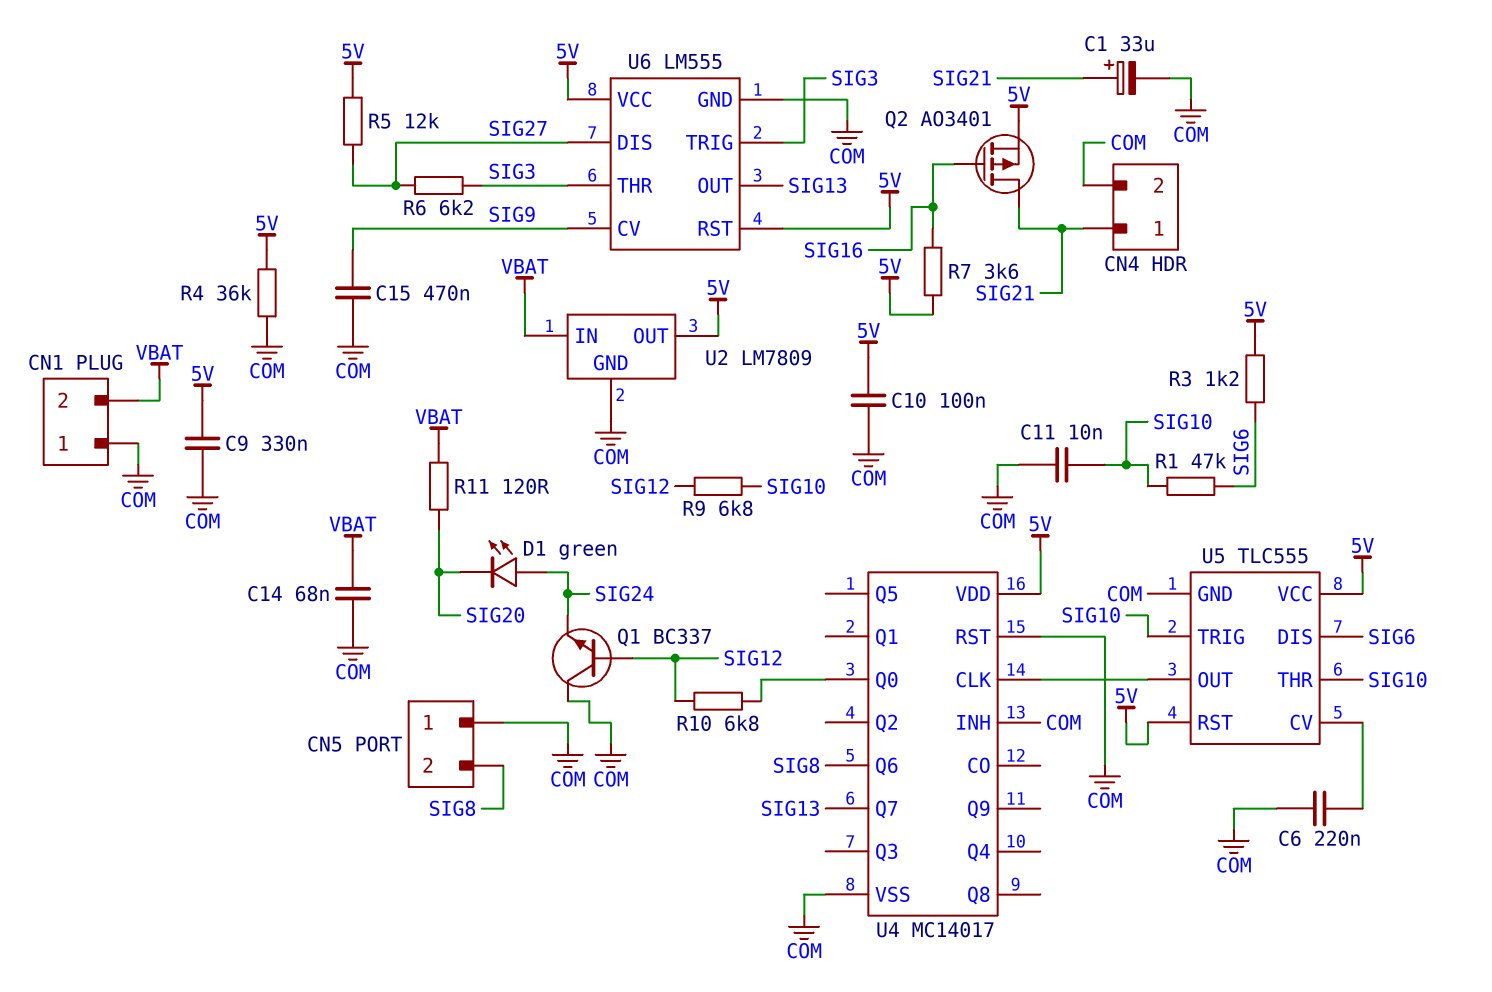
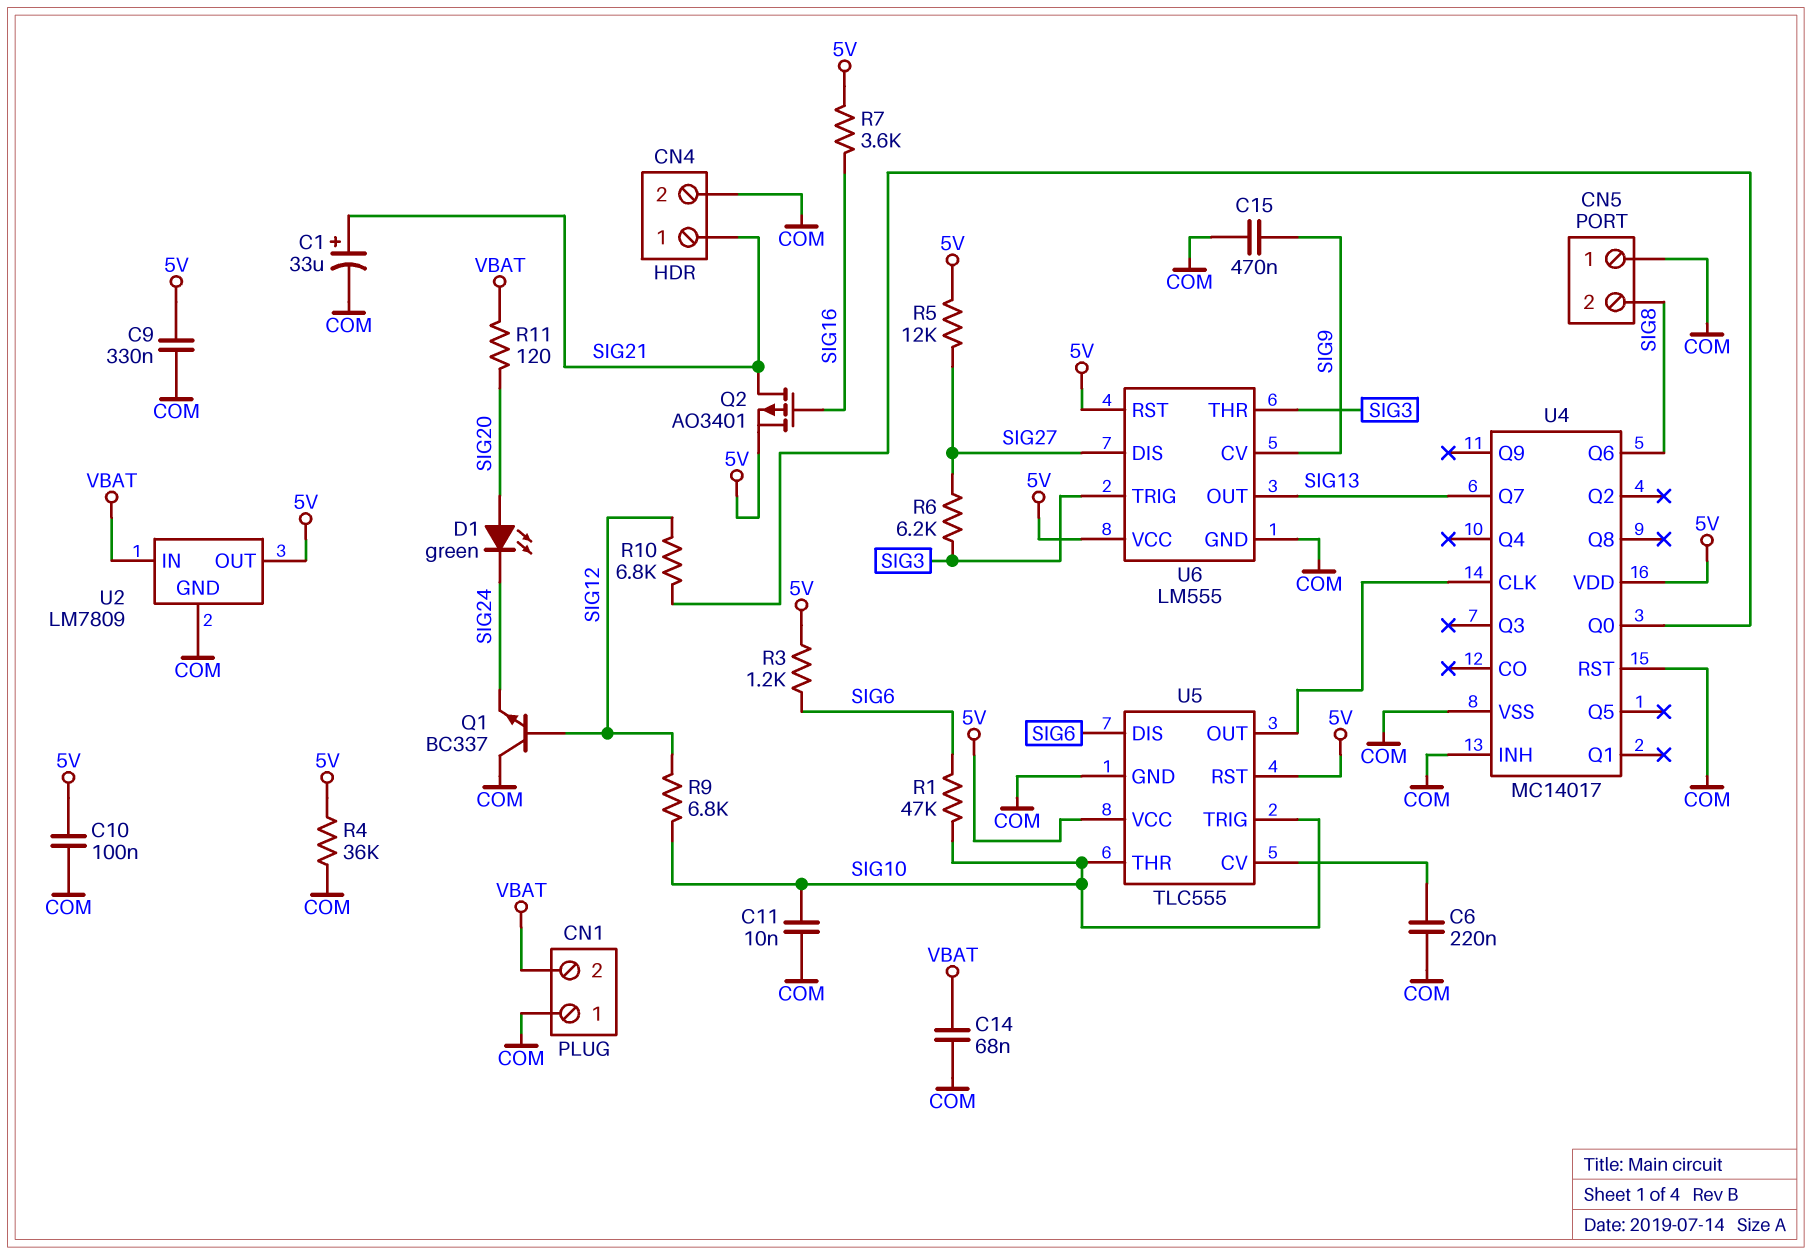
D1: LED green (A SIG24, K SIG20) -> LED green (A SIG20, K SIG24)

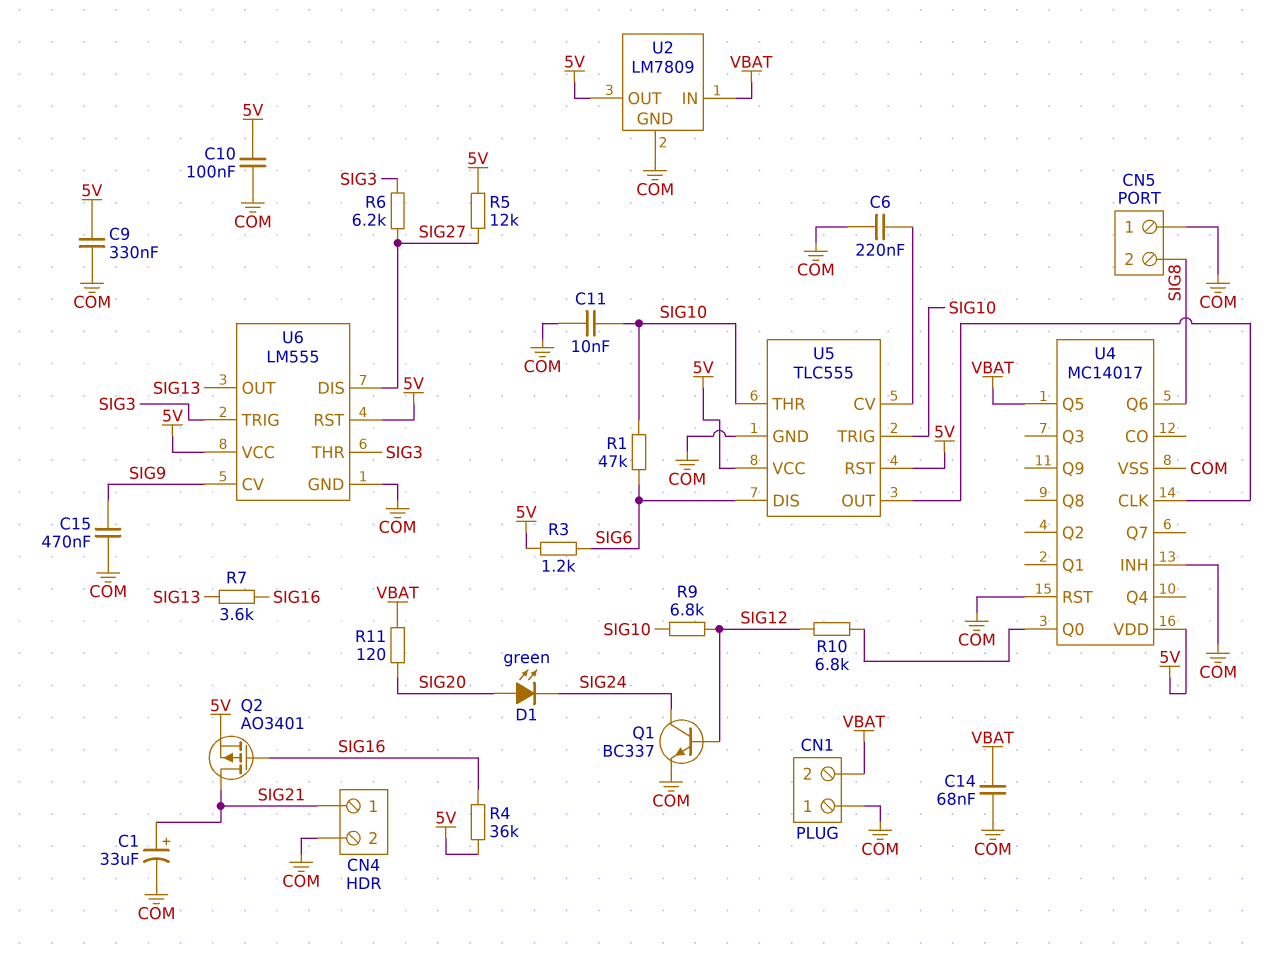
Q1: NPN BC337 (B SIG12, C COM, E SIG24) -> NPN BC337 (B SIG12, C SIG24, E COM)
R4: 36k (5V, COM) -> 36k (5V, SIG16)
R7: 3.6k (5V, SIG16) -> 3.6k (SIG13, SIG16)
U4 pin Q5: none -> VBAT
U4 pin Q7: SIG13 -> none

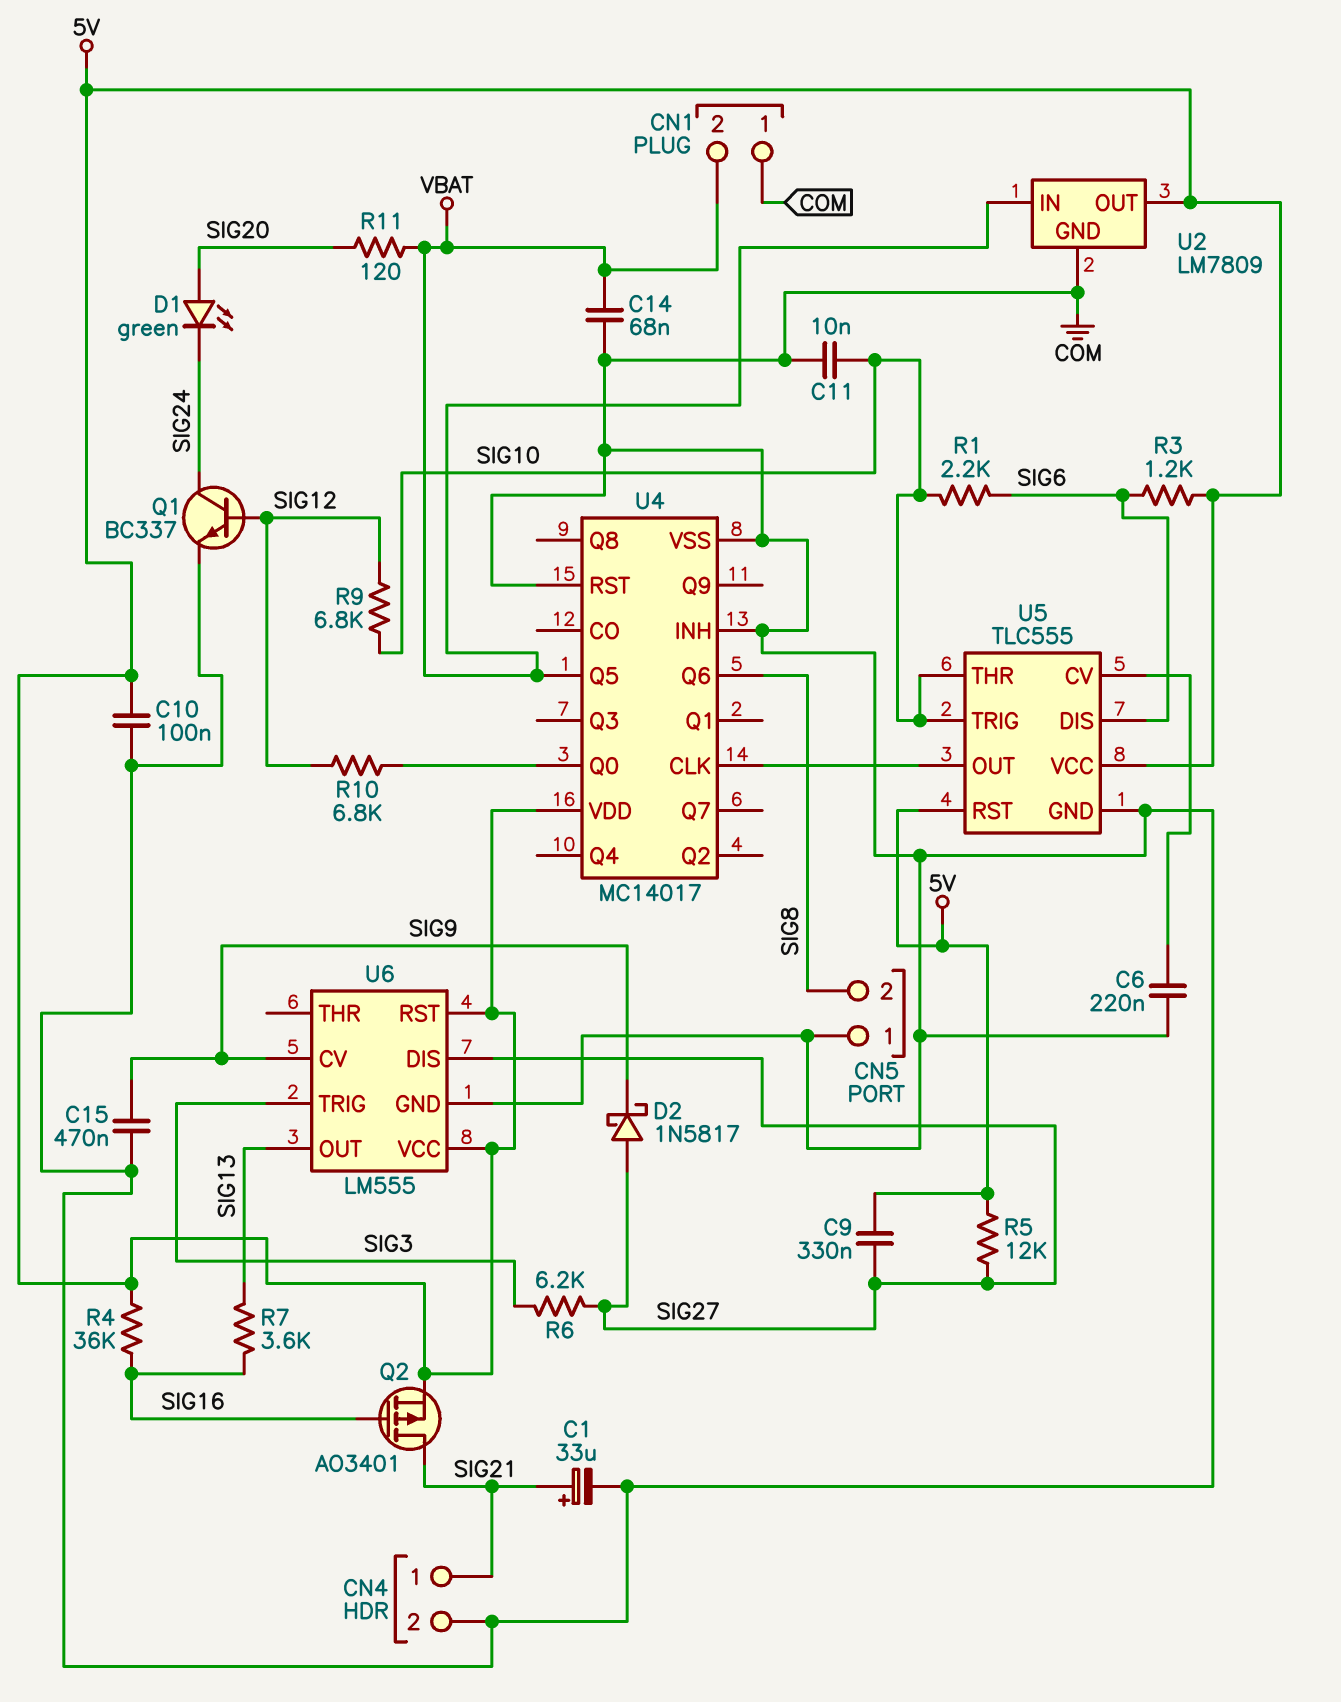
C9: 330nF (5V, COM) -> 330nF (5V, SIG27)
D2: none -> schottky 1N5817 (A SIG27, K SIG9)
R1: 47k (SIG6, SIG10) -> 2.2k (SIG6, SIG10)
U6 pin THR: SIG3 -> none

